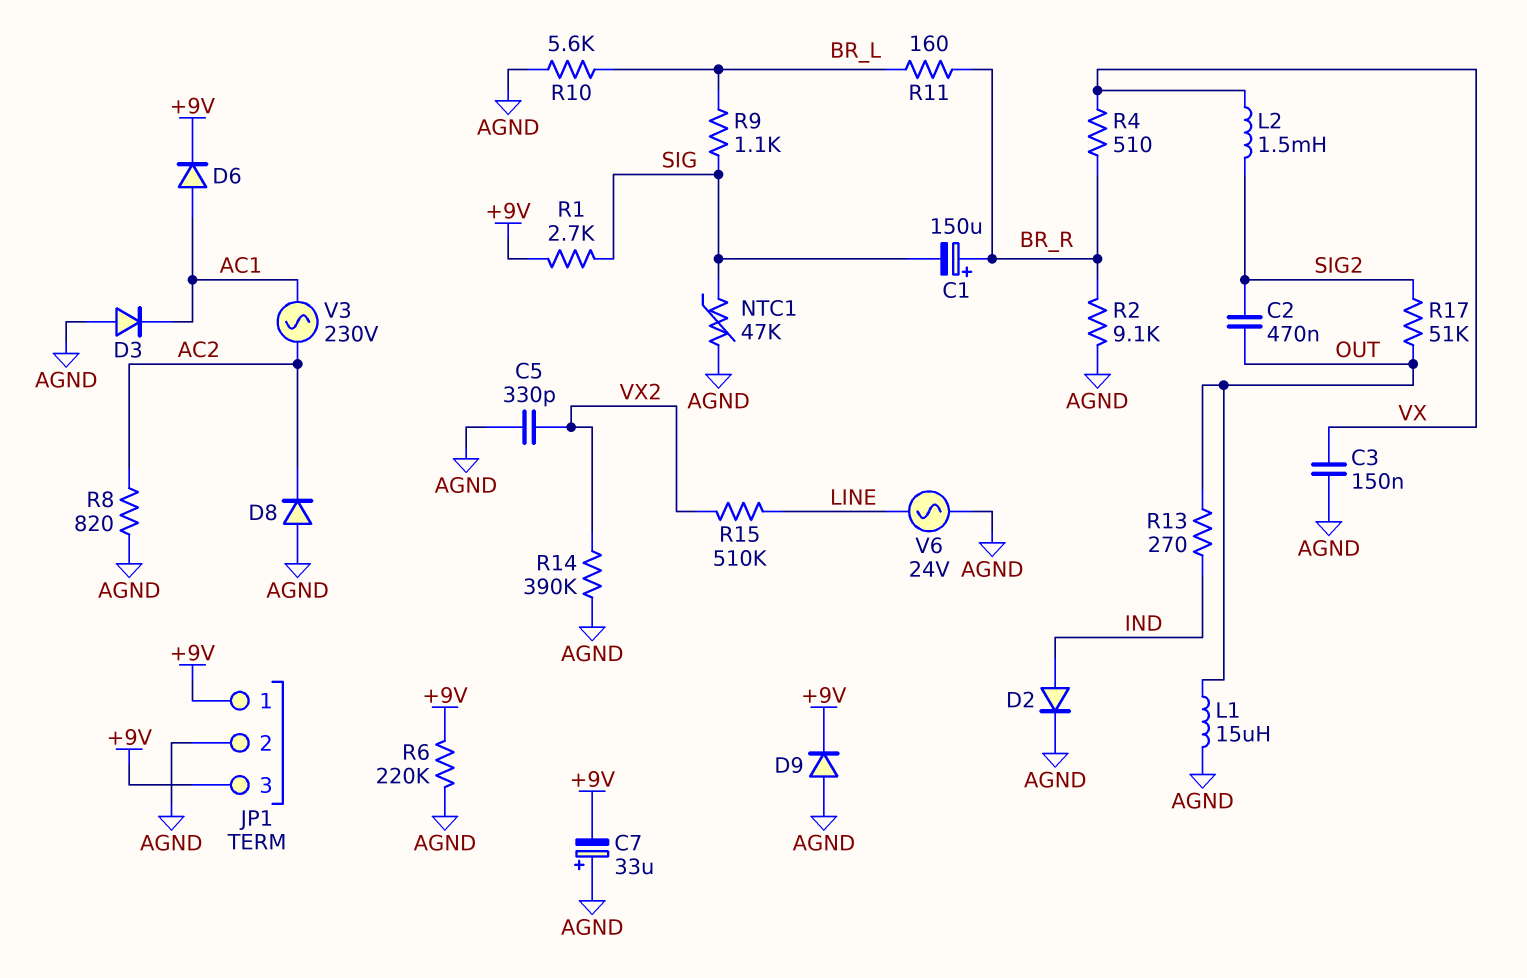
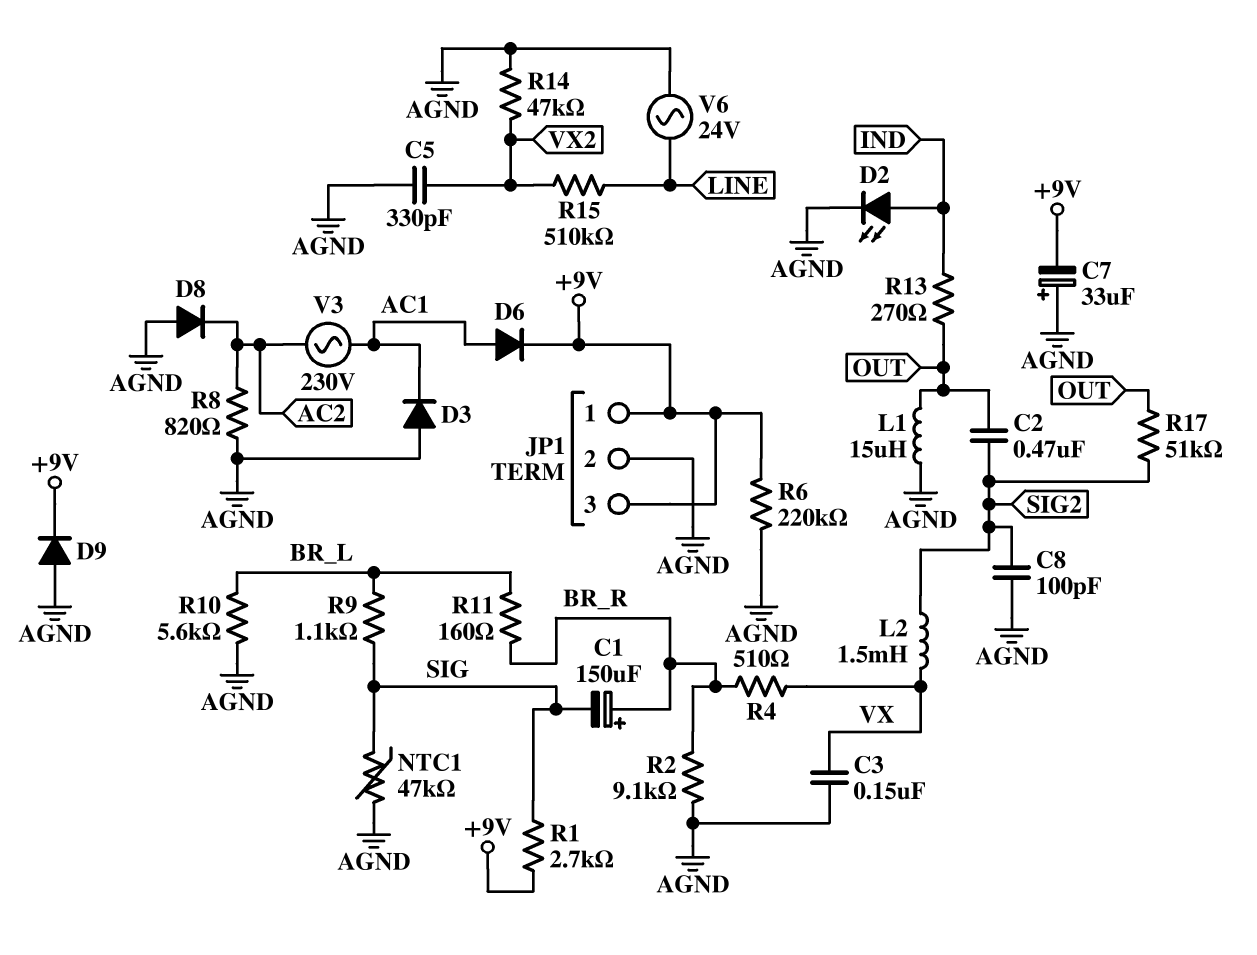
C8: none -> 100pF (AGND, SIG2)
D2: diode (A IND, K AGND) -> LED (A IND, K AGND)
R14: 390k (AGND, VX2) -> 47k (AGND, VX2)

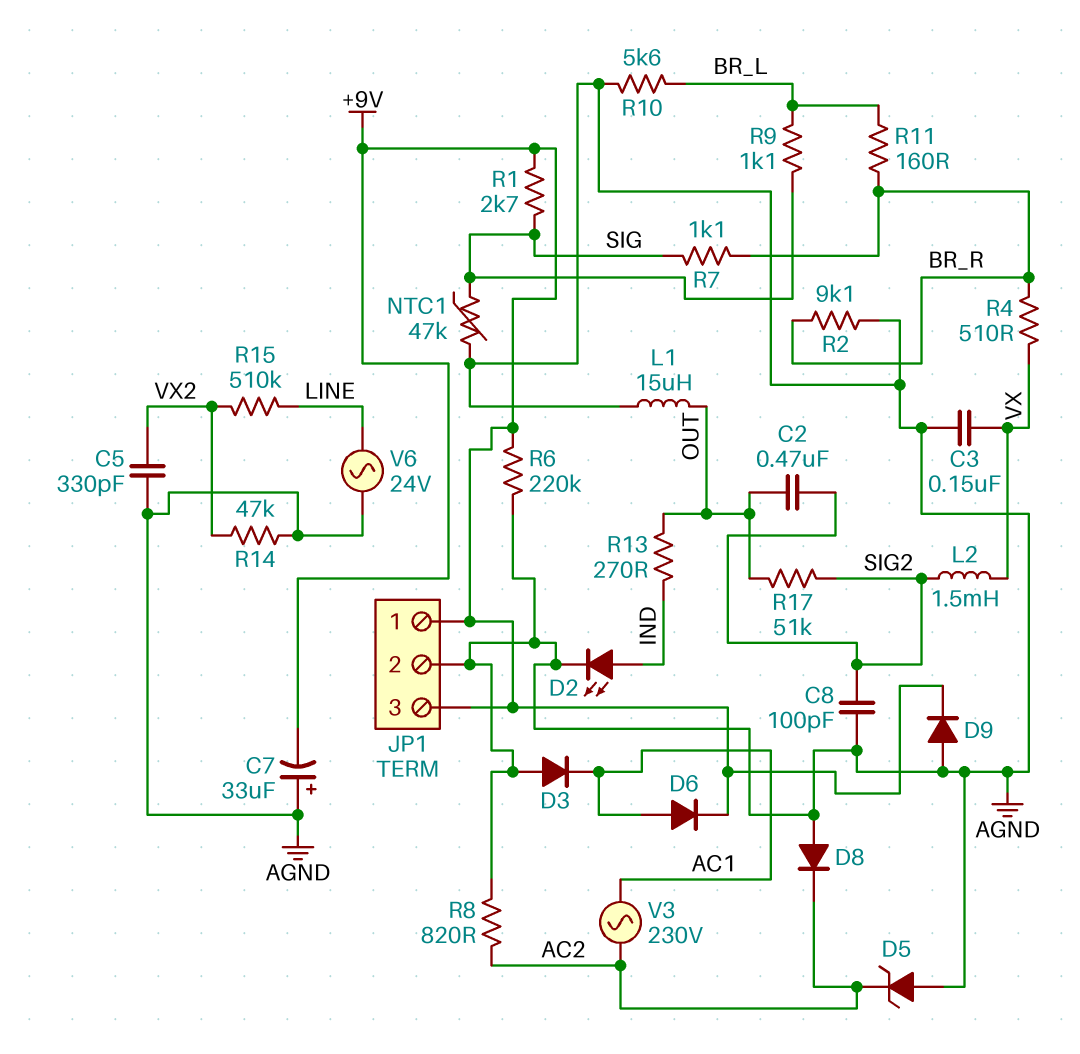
C1: 150uF (plus BR_R, minus SIG) -> none
D5: none -> zener (A AGND, K AC2)
R7: none -> 1.1k (BR_R, SIG)

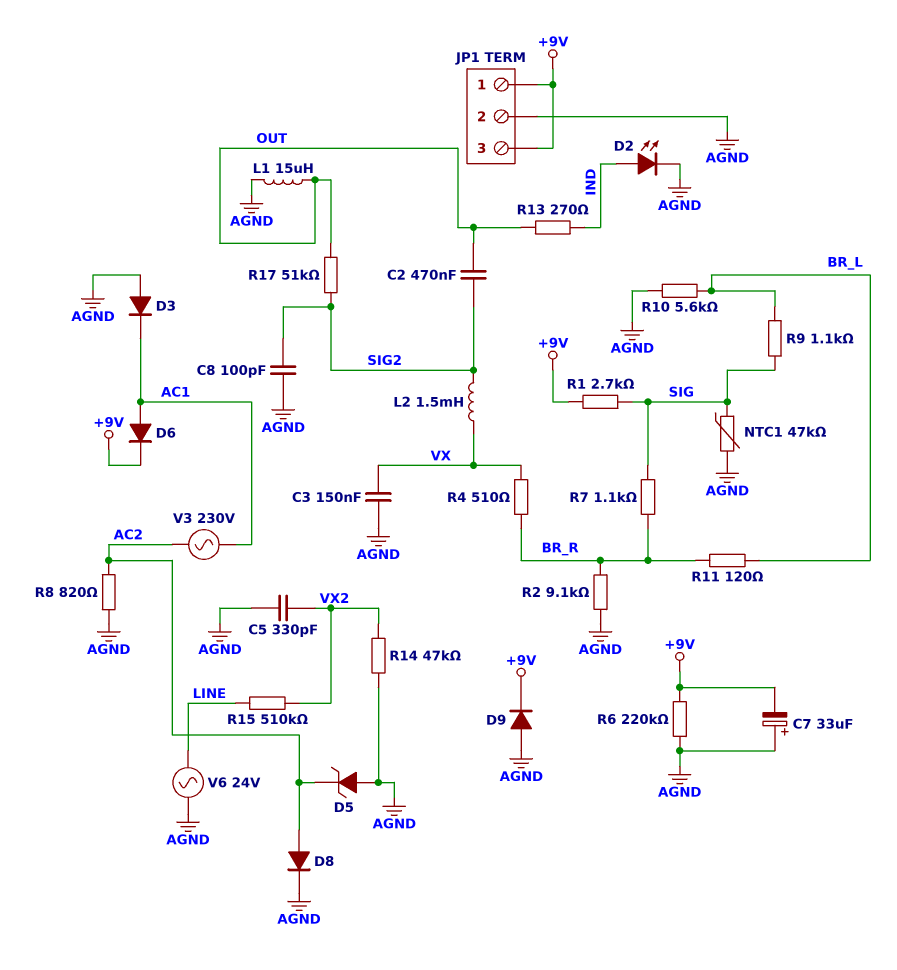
D8: diode (A AGND, K AC2) -> diode (A AC2, K AGND)
R11: 160 (BR_L, BR_R) -> 120 (BR_L, BR_R)

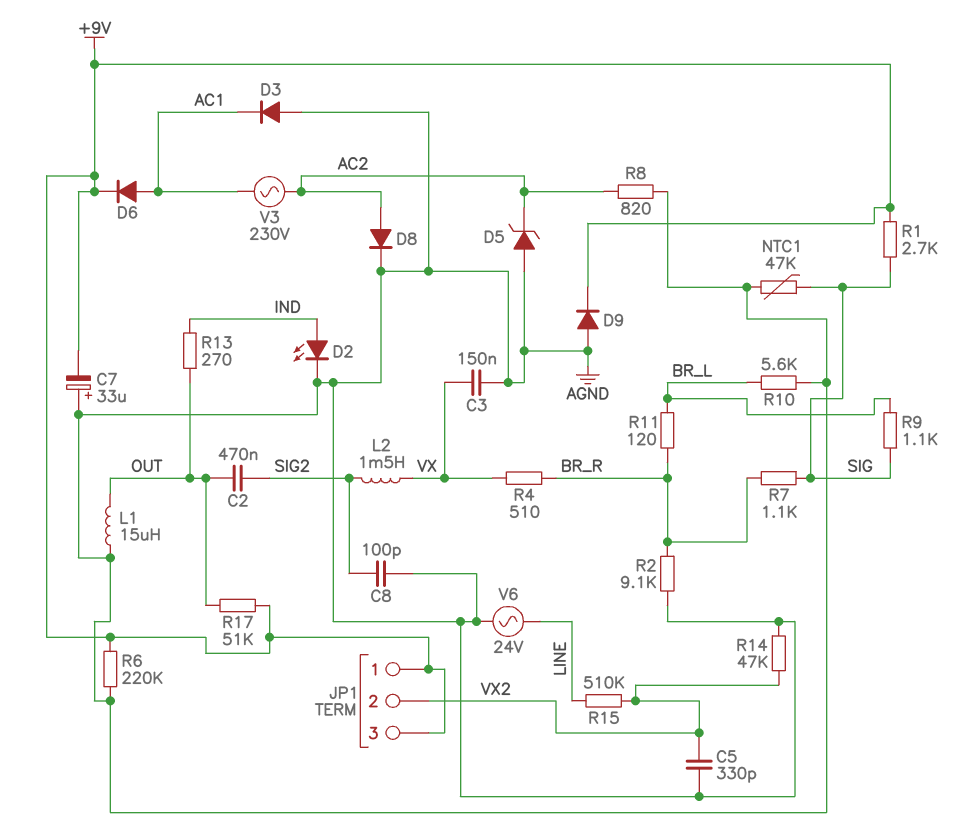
JP1 pin 2: AGND -> VX2
R17: 51k (OUT, SIG2) -> 51k (+9V, OUT)

